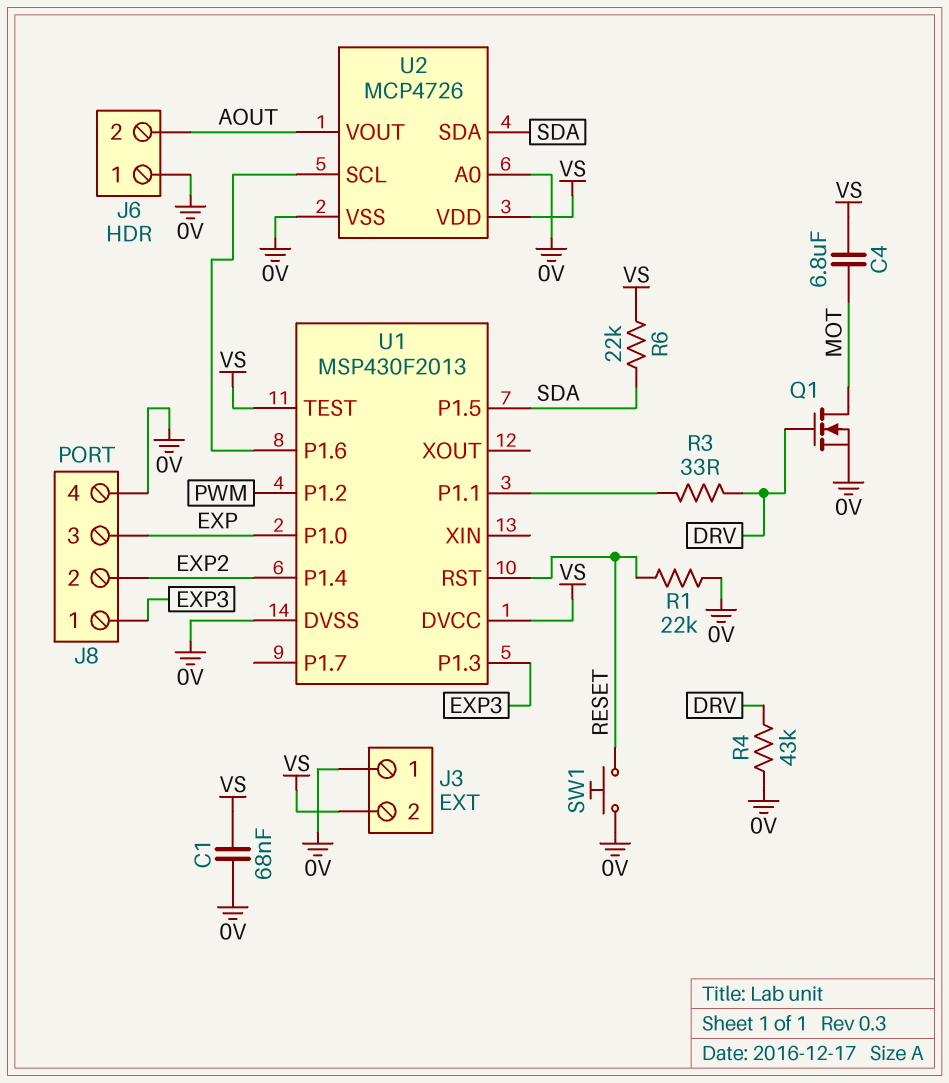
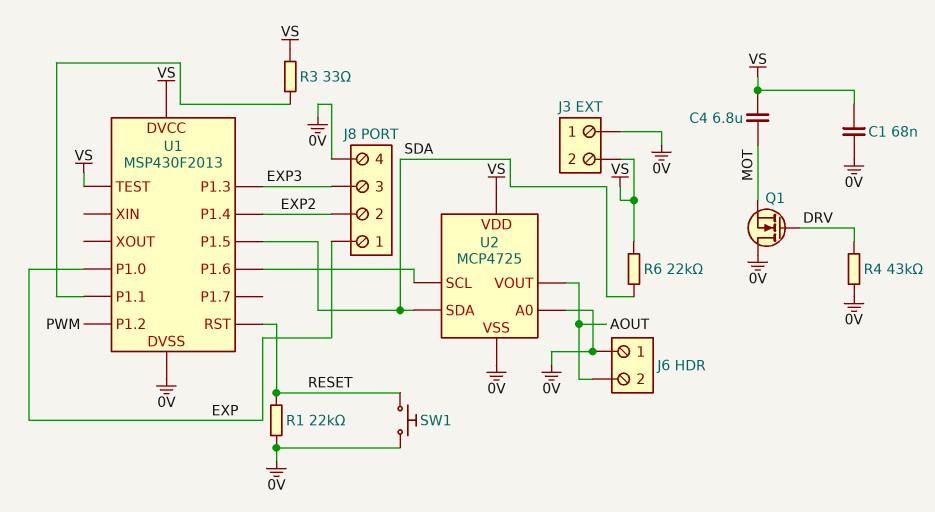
J8 pin 1: EXP3 -> EXP
J8 pin 3: EXP -> EXP3
Q1: NMOS (G DRV, D MOT, S 0V) -> NMOS (G DRV, D 0V, S MOT)
R3: 33 (DRV, U1/P1.1) -> 33 (U1/P1.1, VS)
U2: MCP4726 -> MCP4725

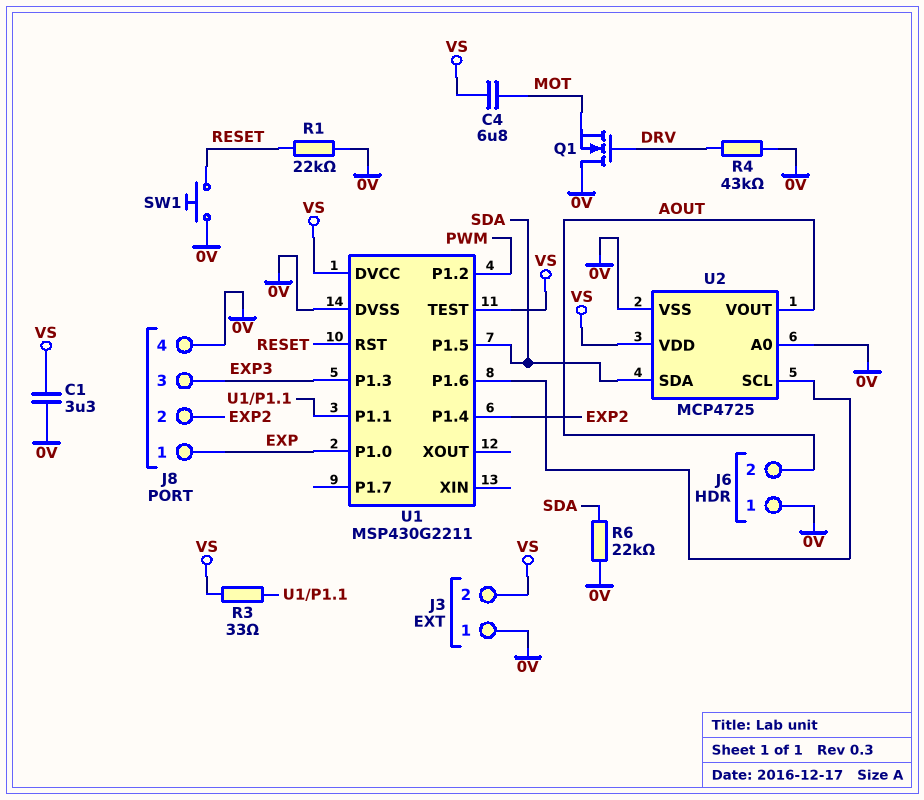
C1: 68nF (0V, VS) -> 3.3uF (0V, VS)
R6: 22k (SDA, VS) -> 22k (0V, SDA)
U1: MSP430F2013 -> MSP430G2211

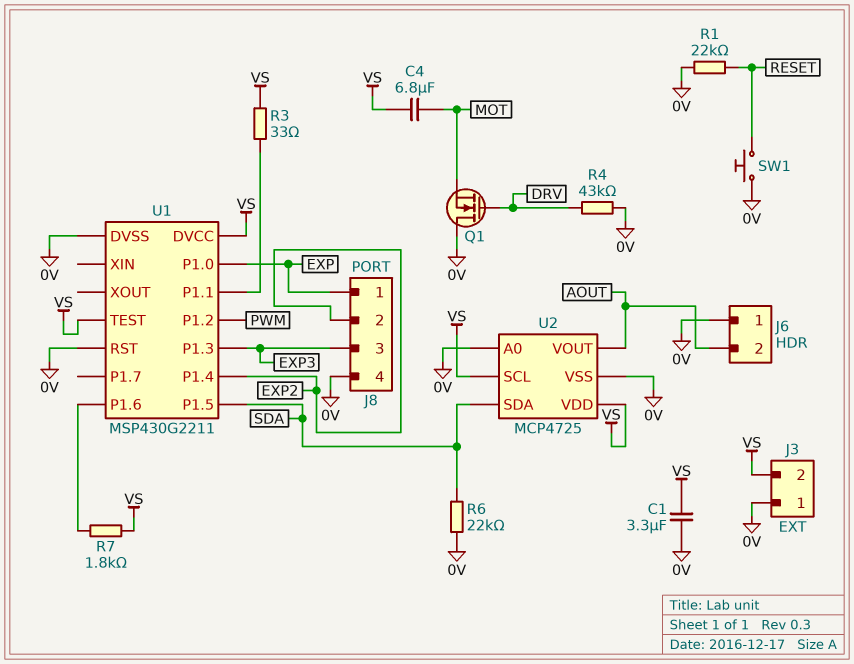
R7: none -> 1.8k (U1/P1.6, VS)
U1 pin RST: RESET -> 0V
U2 pin SCL: U1/P1.6 -> VS

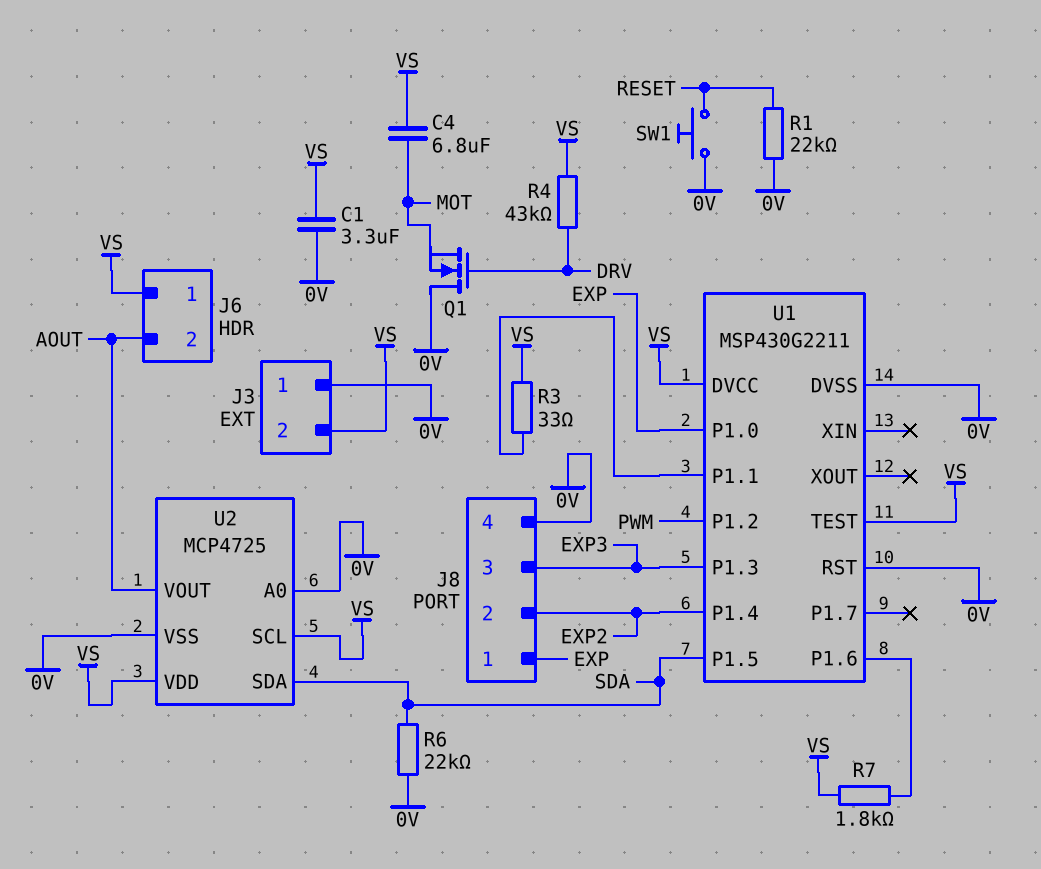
J6 pin 1: 0V -> VS
R4: 43k (0V, DRV) -> 43k (DRV, VS)

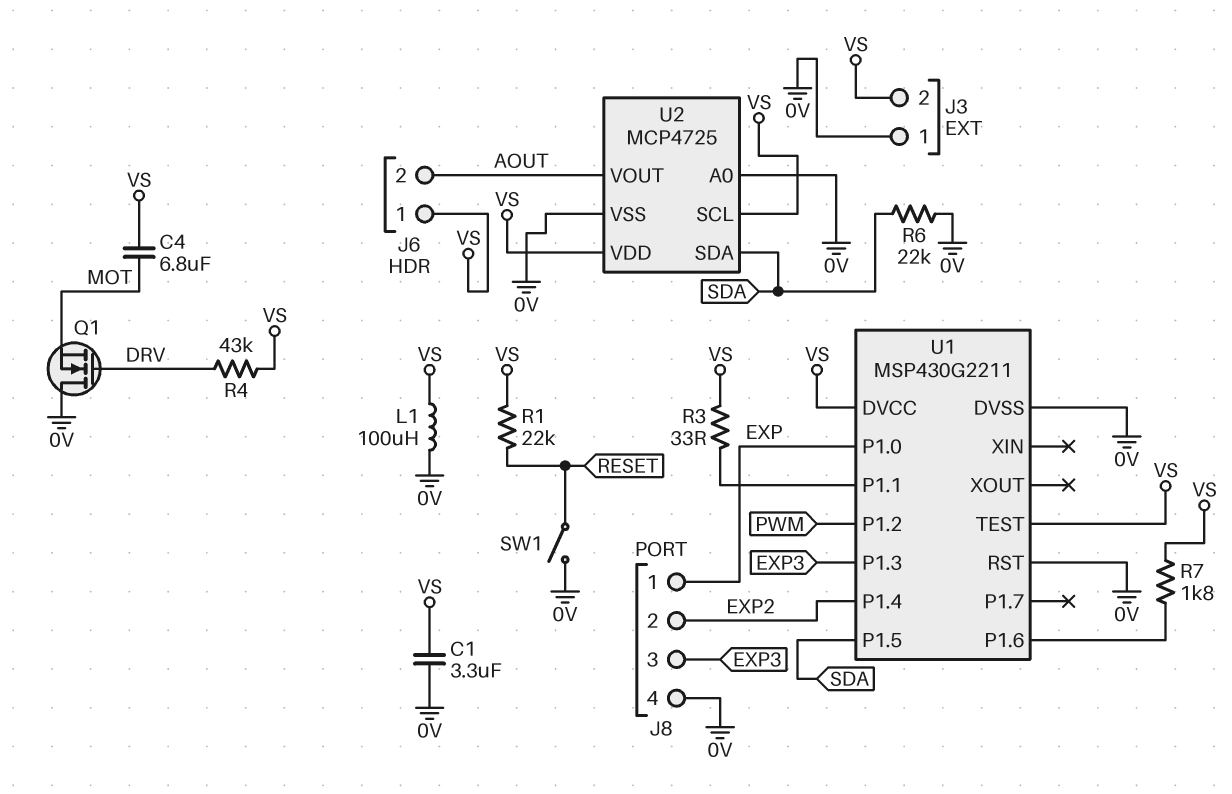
L1: none -> 100uH (0V, VS)
R1: 22k (0V, RESET) -> 22k (RESET, VS)
SW1: button (0V, RESET) -> switch (0V, RESET)

